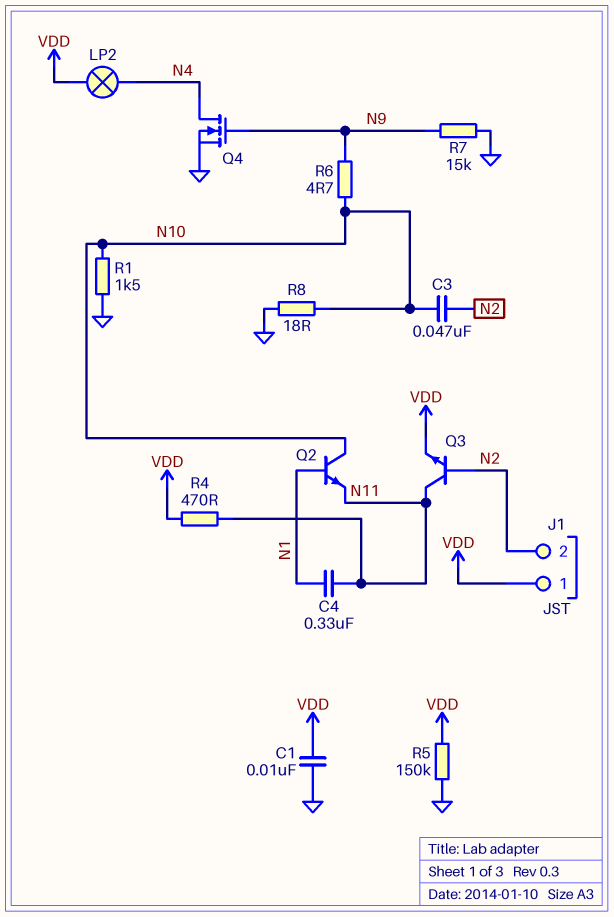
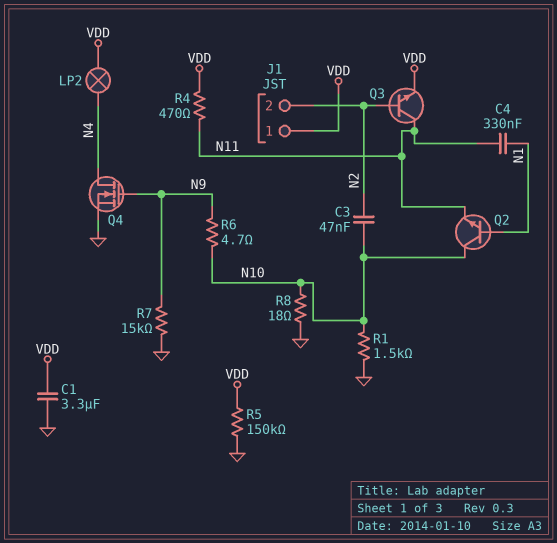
C1: 10nF (GND, VDD) -> 3.3uF (GND, VDD)

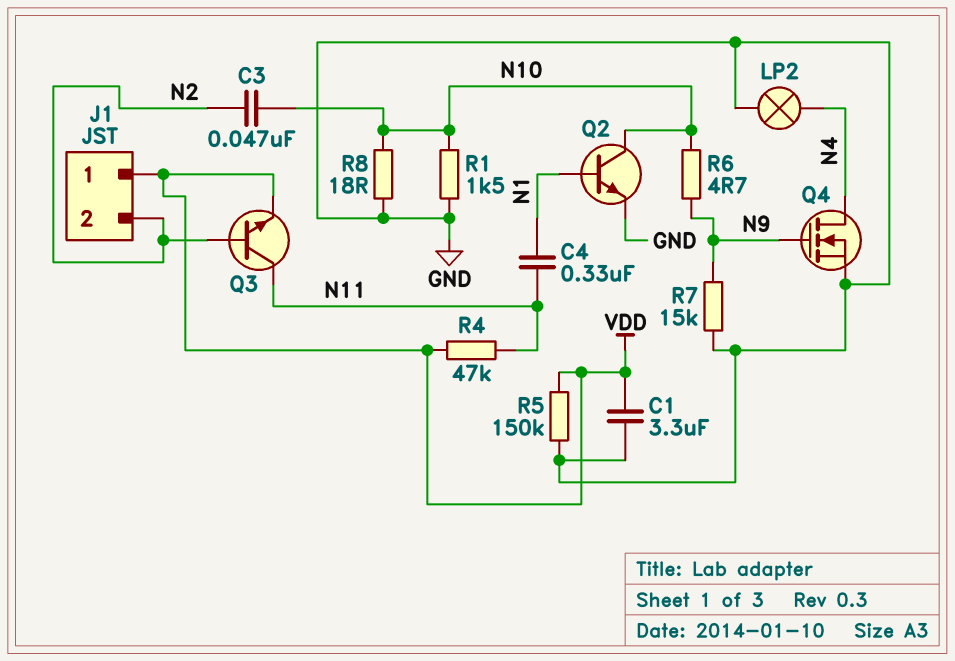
LP2: lamp (N4, VDD) -> lamp (GND, N4)
Q2: NPN (B N1, C N10, E N11) -> NPN (B N1, C N10, E GND)
R4: 470 (N11, VDD) -> 47k (N11, VDD)

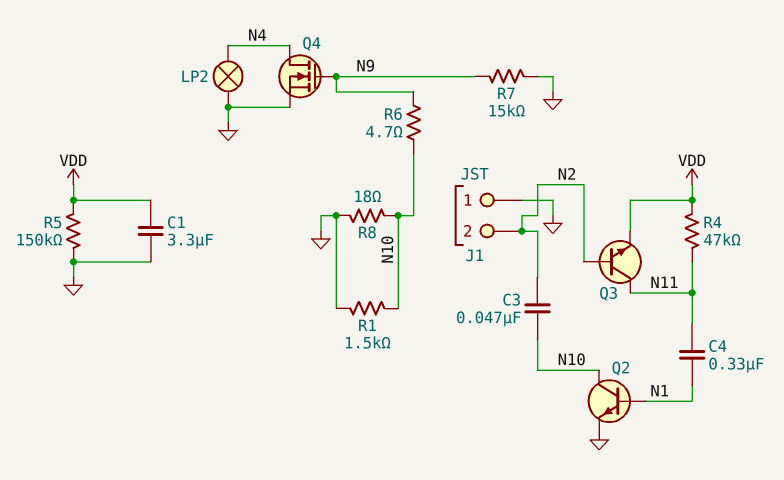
J1 pin 1: VDD -> GND

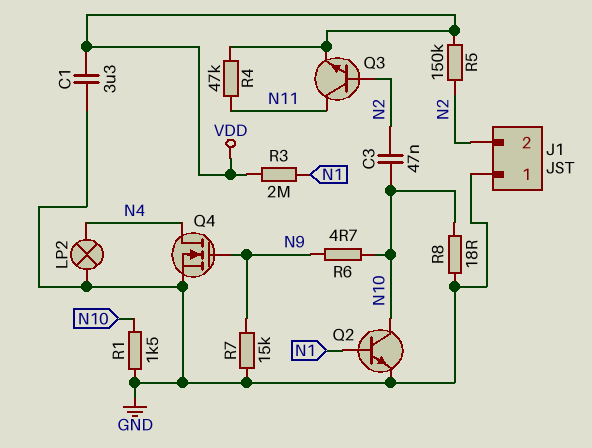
C4: 330nF (N1, N11) -> none
R3: none -> 2M (N1, VDD)
R5: 150k (GND, VDD) -> 150k (N2, VDD)

